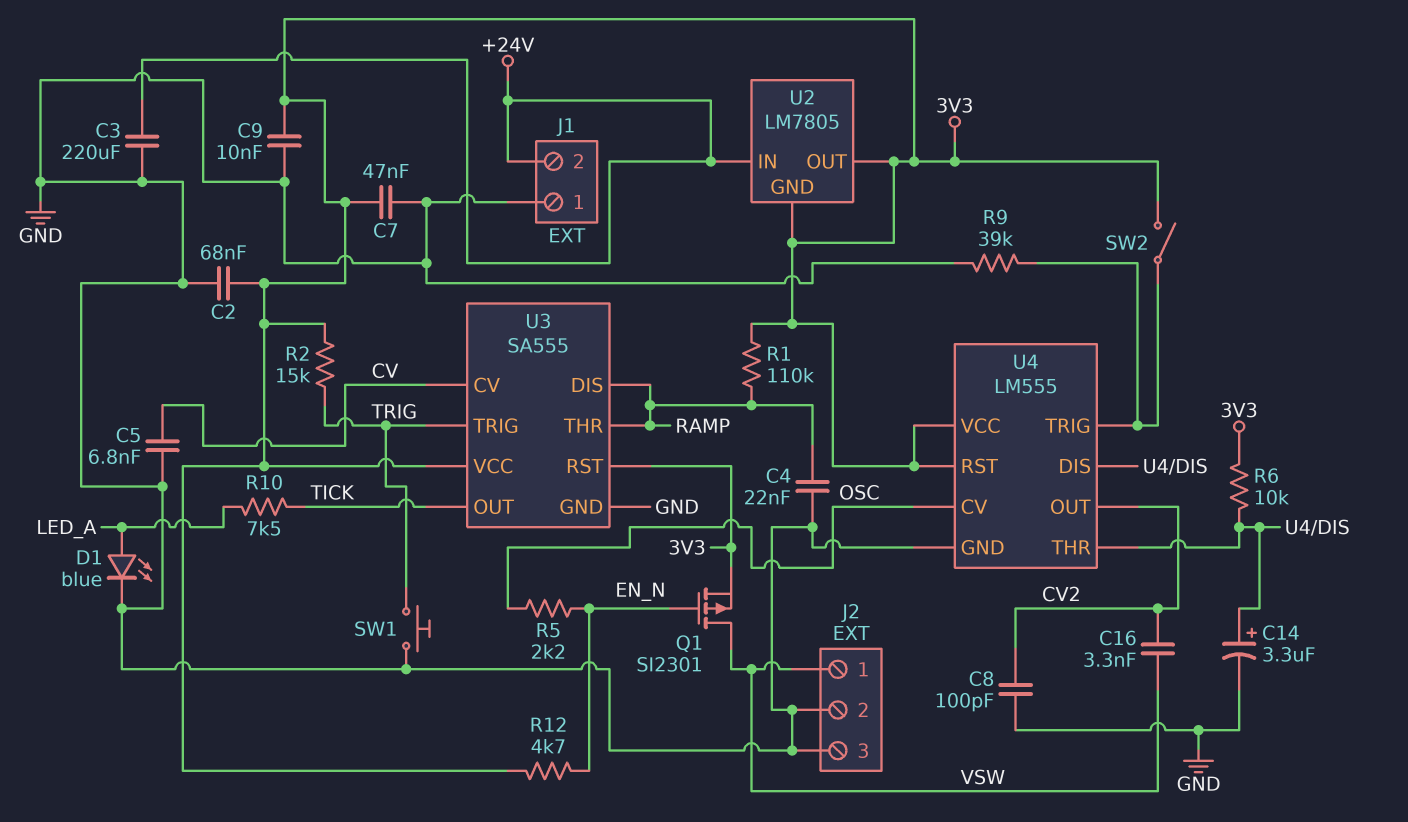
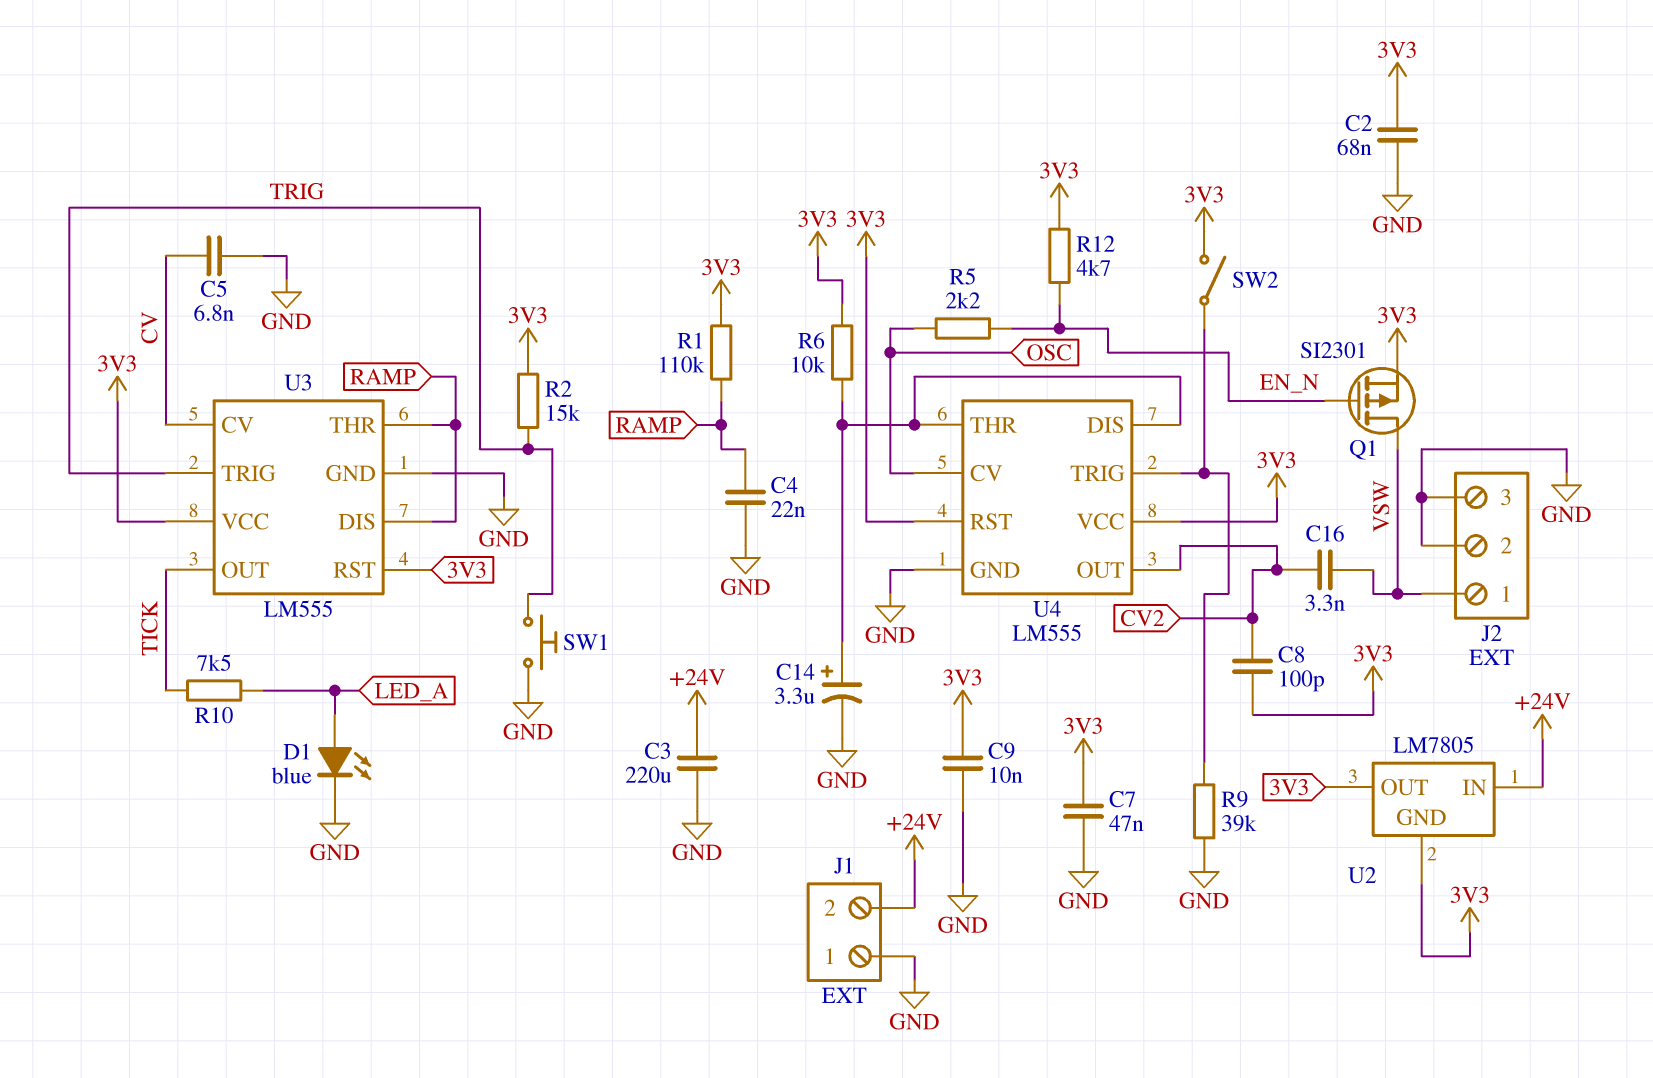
C8: 100pF (CV2, GND) -> 100pF (3V3, CV2)
U3: SA555 -> LM555

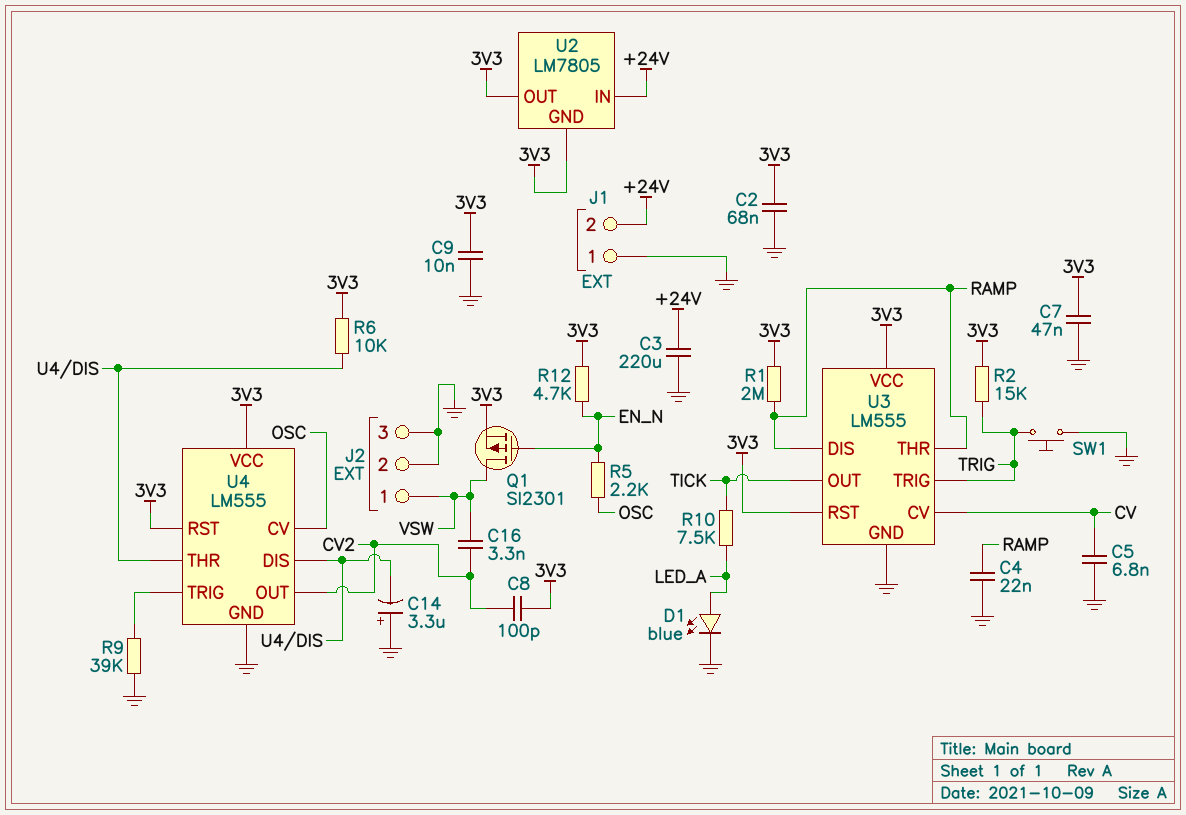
C14: 3.3uF (plus U4/DIS, minus GND) -> 3.3uF (plus GND, minus U4/DIS)
R1: 110k (3V3, RAMP) -> 2M (3V3, RAMP)
SW2: switch (3V3, U4/TRIG) -> none

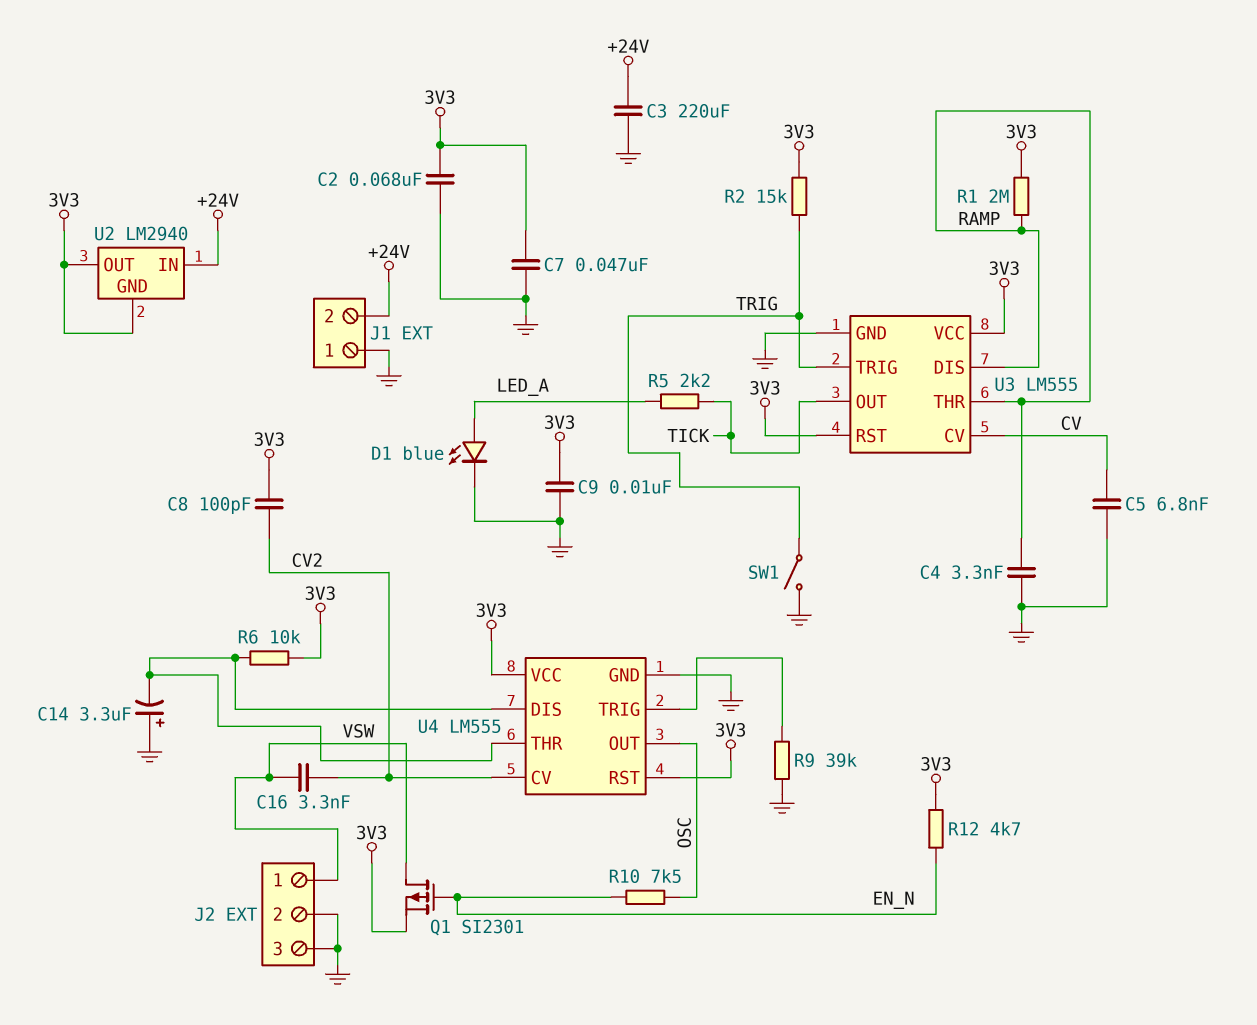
C4: 22nF (GND, RAMP) -> 3.3nF (GND, RAMP)
R5: 2.2k (EN_N, OSC) -> 2.2k (LED_A, TICK)
R10: 7.5k (LED_A, TICK) -> 7.5k (EN_N, OSC)
SW1: button (GND, TRIG) -> switch (GND, TRIG)
U2: LM7805 -> LM2940
U4 pin CV: OSC -> CV2
U4 pin OUT: CV2 -> OSC

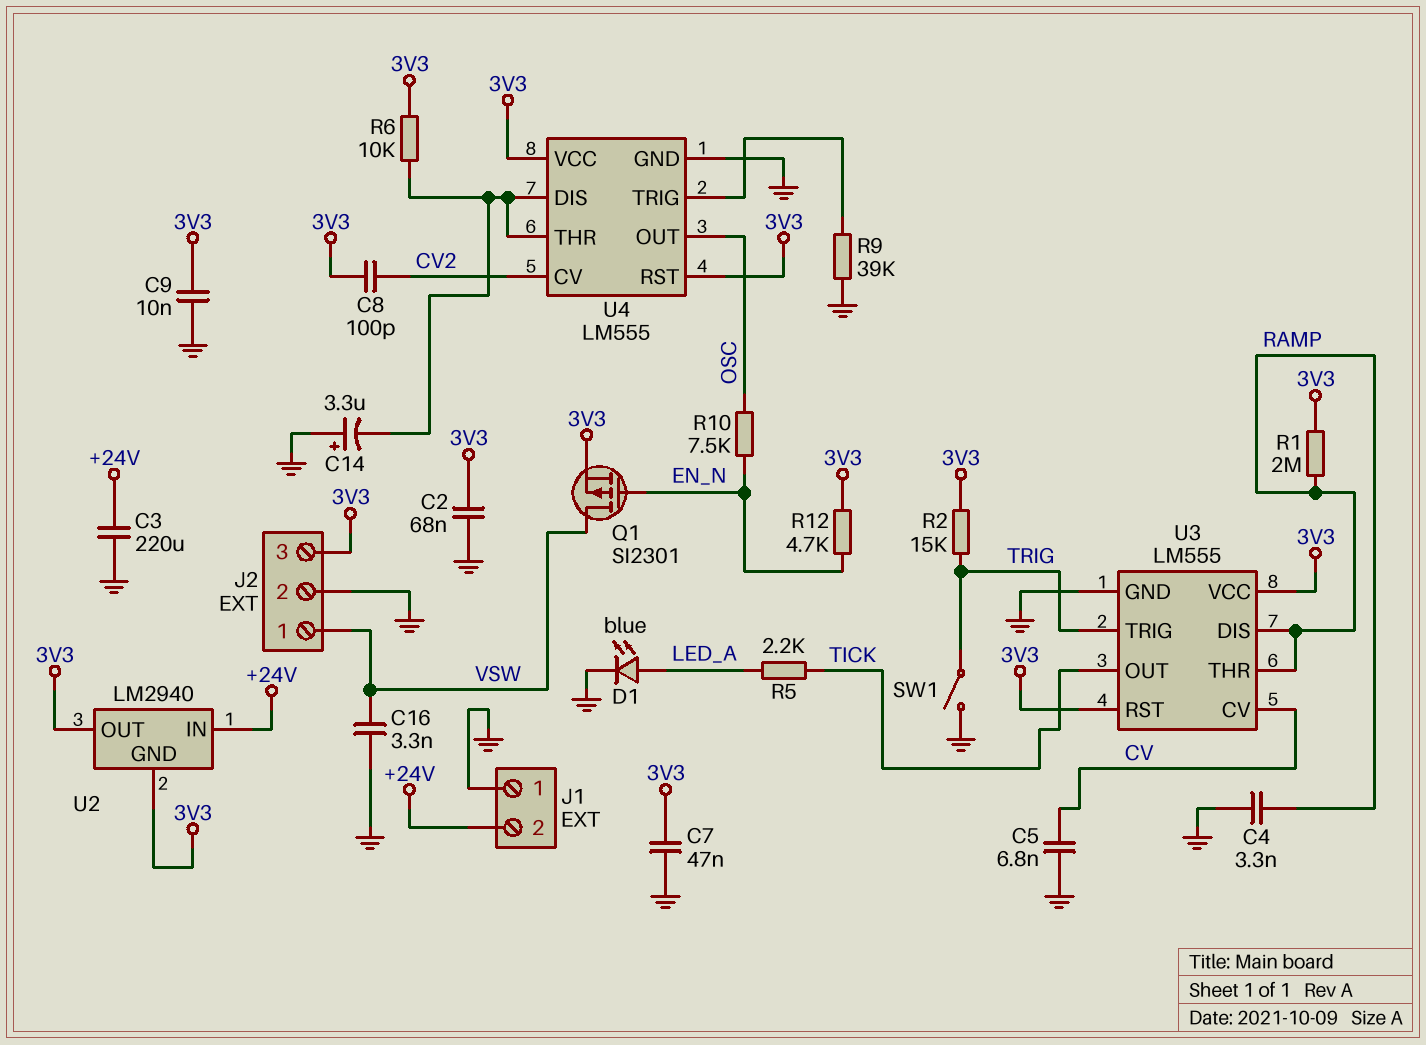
C16: 3.3nF (CV2, VSW) -> 3.3nF (GND, VSW)
J2 pin 3: GND -> 3V3

